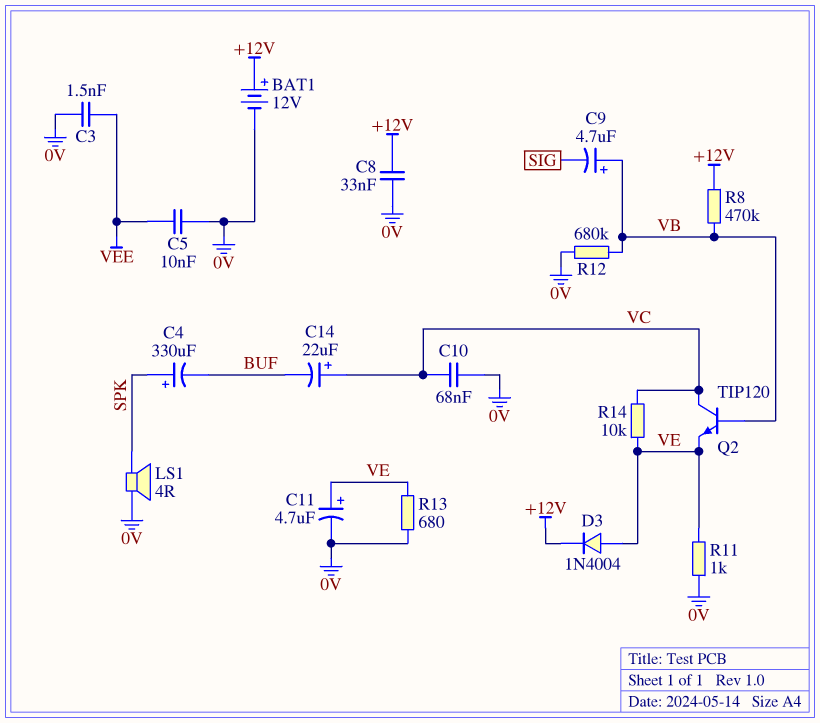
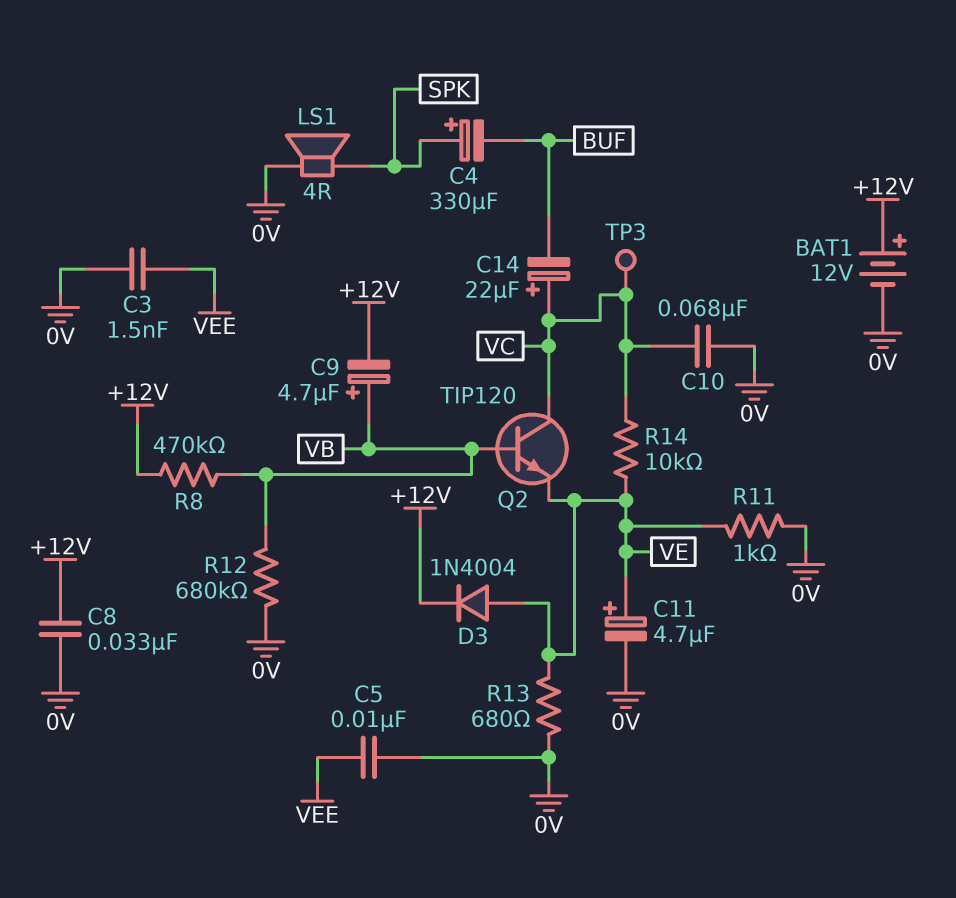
C9: 4.7uF (plus VB, minus SIG) -> 4.7uF (plus VB, minus +12V)
TP3: none -> test point (VC)

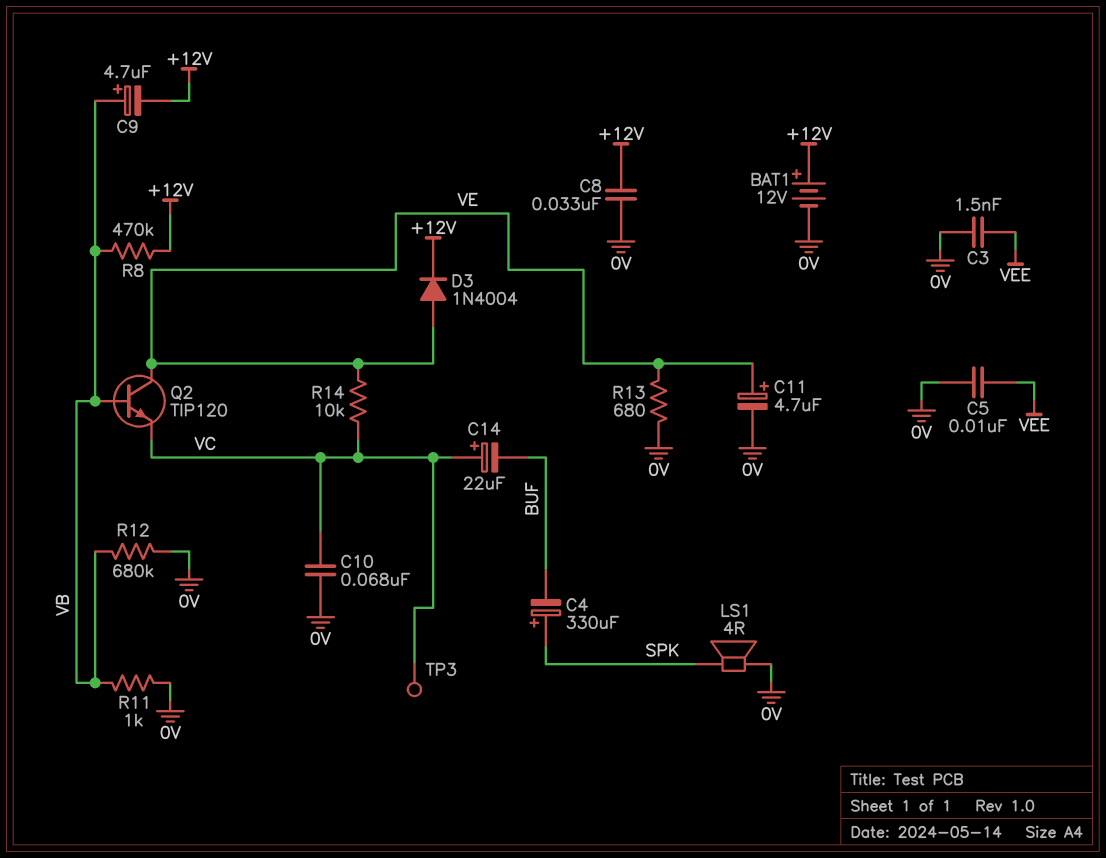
Q2: NPN TIP120 (B VB, C VC, E VE) -> NPN TIP120 (B VB, C VE, E VC)
R11: 1k (0V, VE) -> 1k (0V, VB)

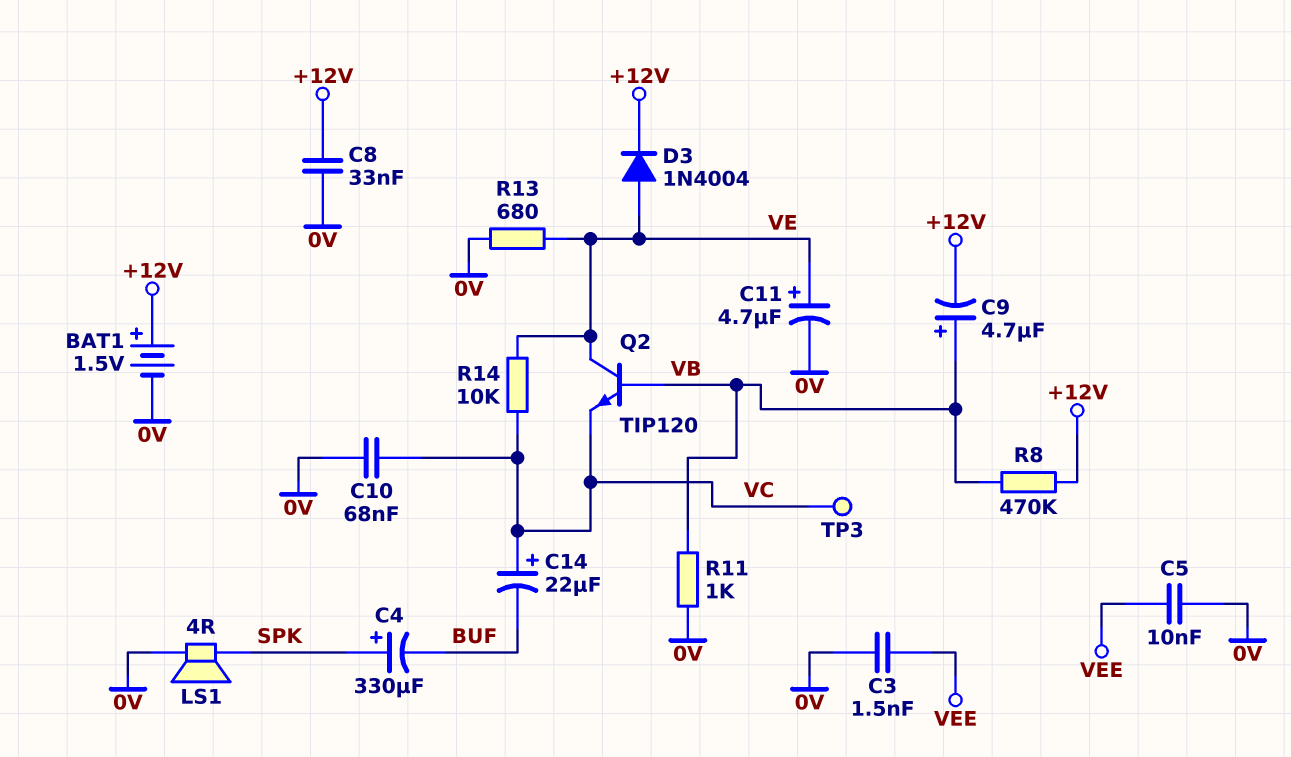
BAT1: 12V (plus +12V, minus 0V) -> 1.5V (plus +12V, minus 0V)
R12: 680k (0V, VB) -> none

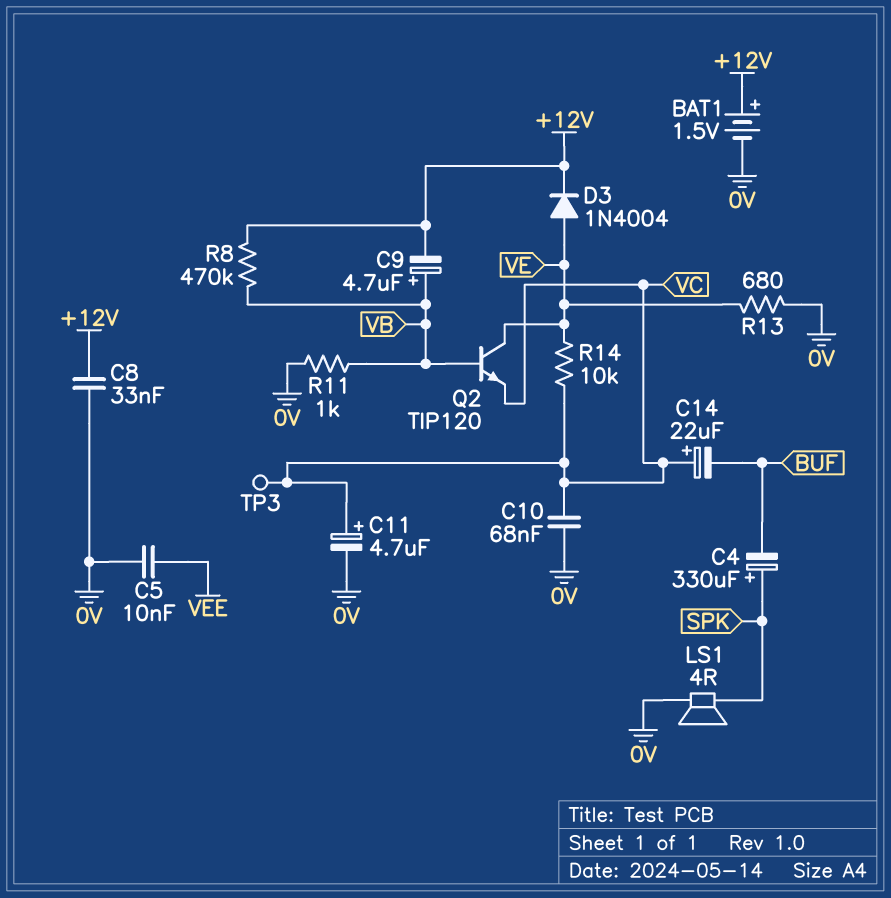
C3: 1.5nF (0V, VEE) -> none
C11: 4.7uF (plus VE, minus 0V) -> 4.7uF (plus VC, minus 0V)

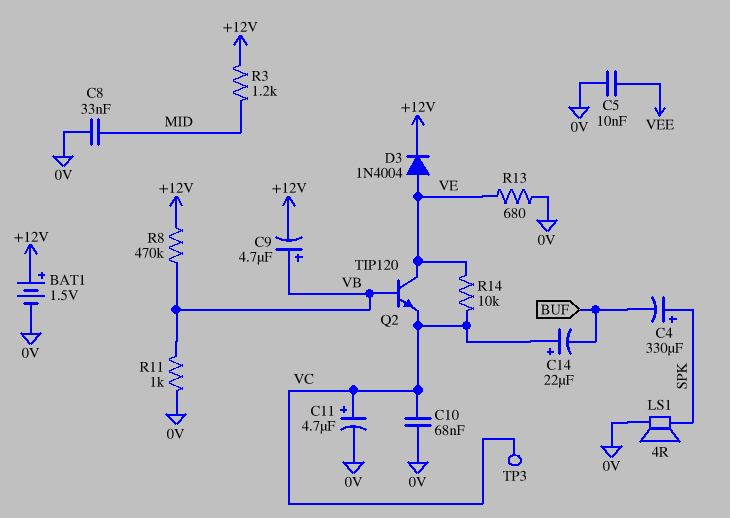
C8: 33nF (+12V, 0V) -> 33nF (0V, MID)
R3: none -> 1.2k (+12V, MID)

